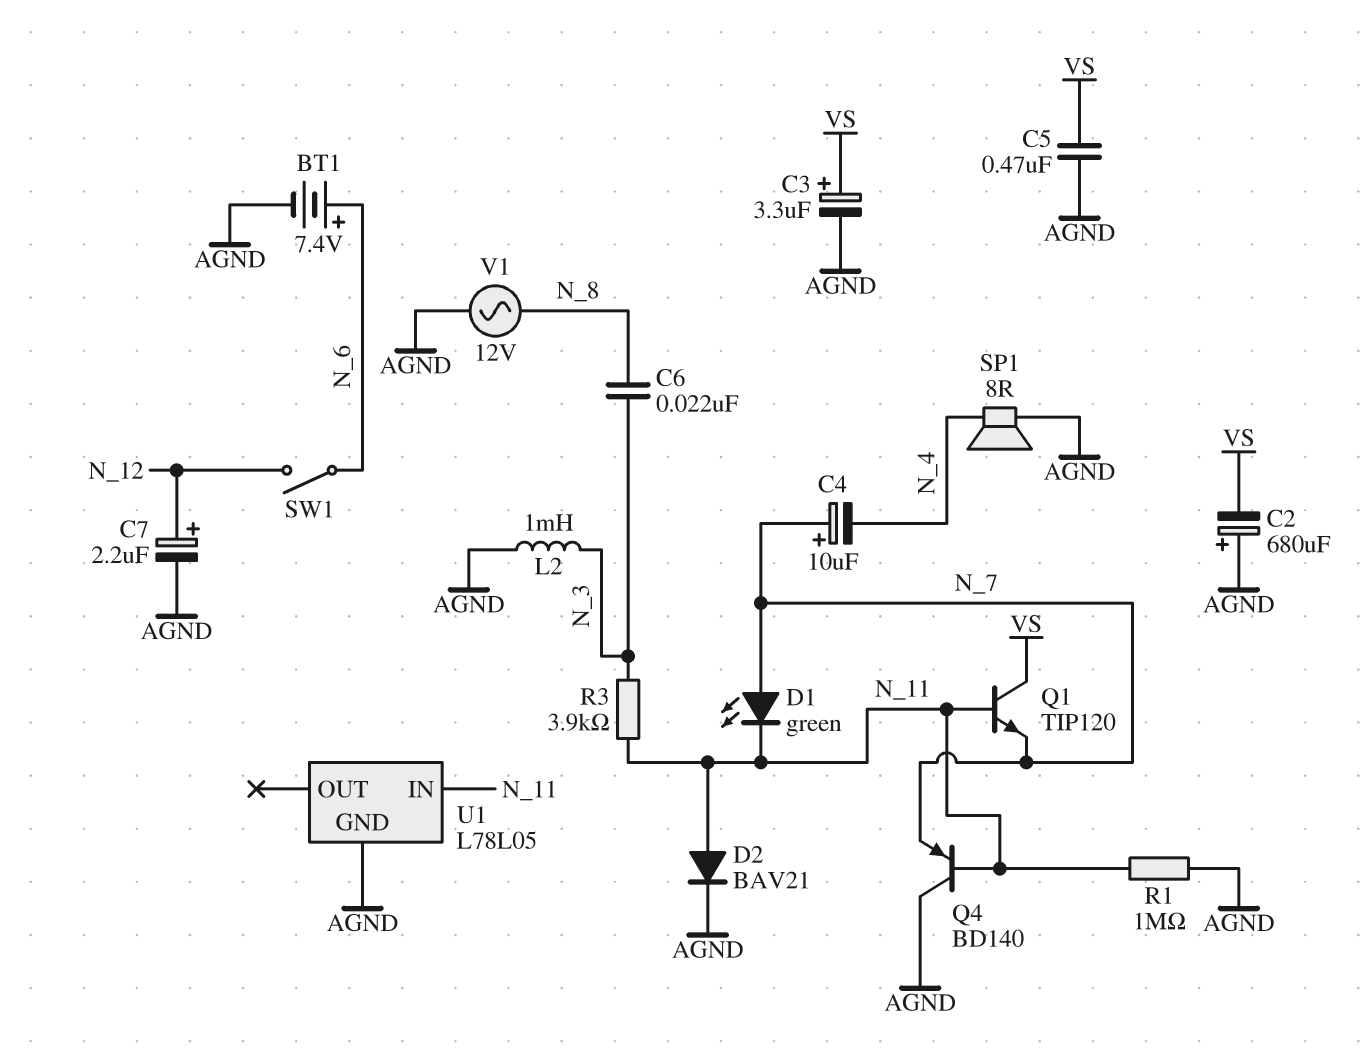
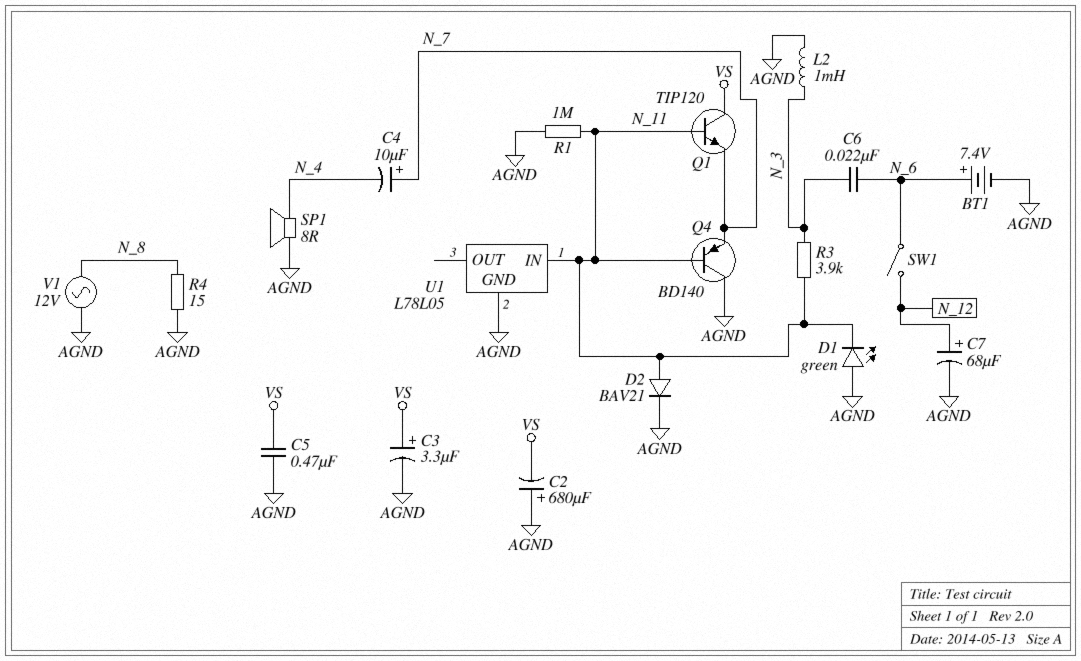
C6: 22nF (N_3, N_8) -> 22nF (N_3, N_6)
C7: 2.2uF (plus N_12, minus AGND) -> 68uF (plus N_12, minus AGND)
D1: LED green (A N_7, K N_11) -> LED green (A AGND, K N_11)
R4: none -> 15 (AGND, N_8)

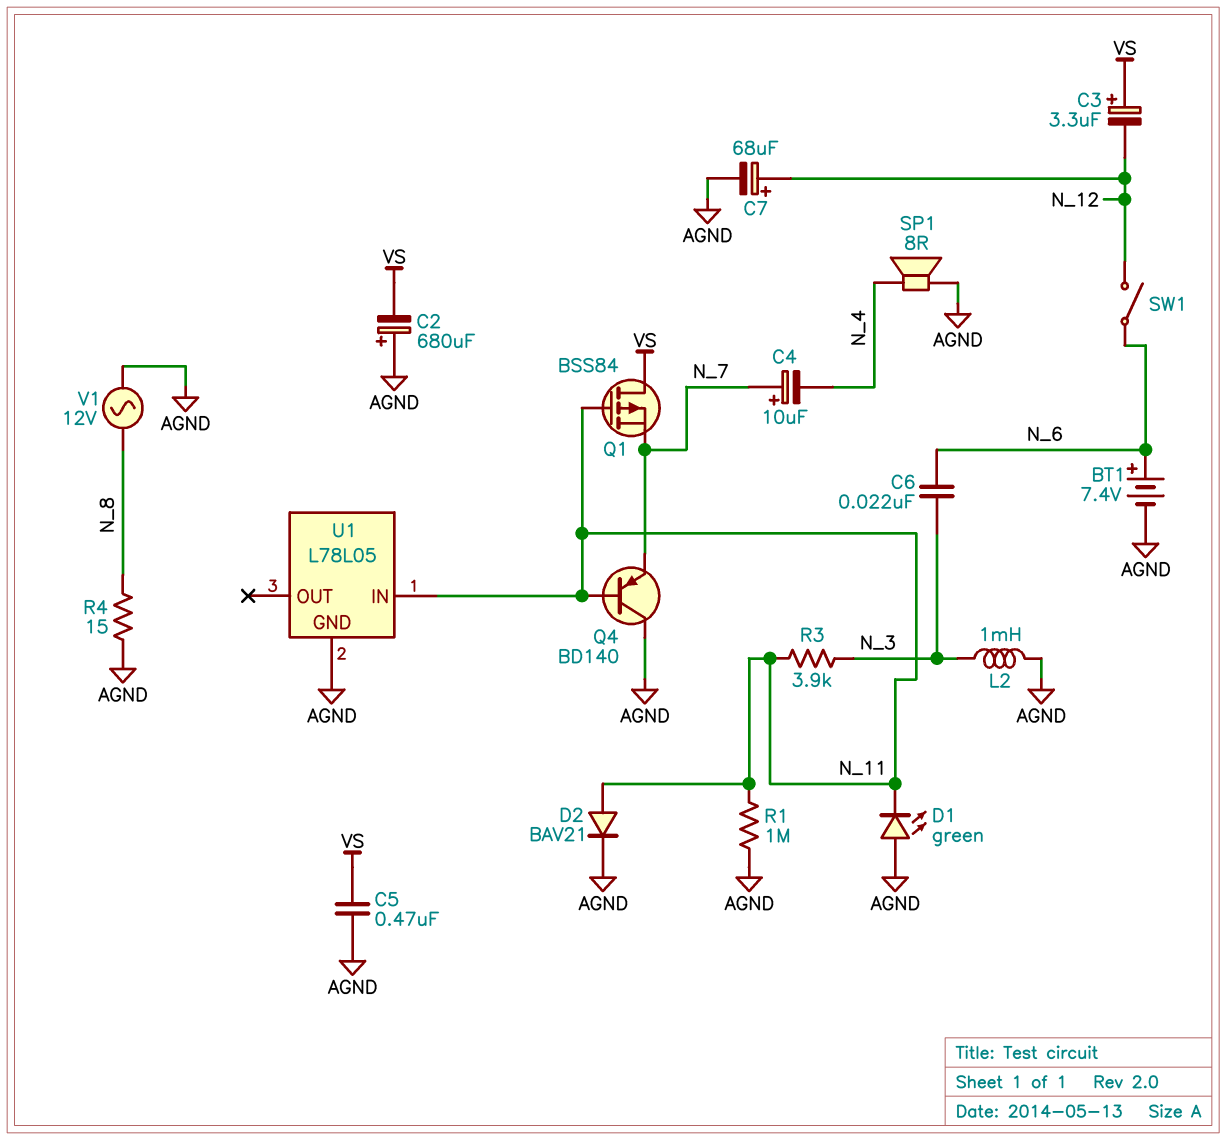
C3: 3.3uF (plus VS, minus AGND) -> 3.3uF (plus VS, minus N_12)
Q1: NPN TIP120 (B N_11, C VS, E N_7) -> PMOS BSS84 (G N_11, D VS, S N_7)

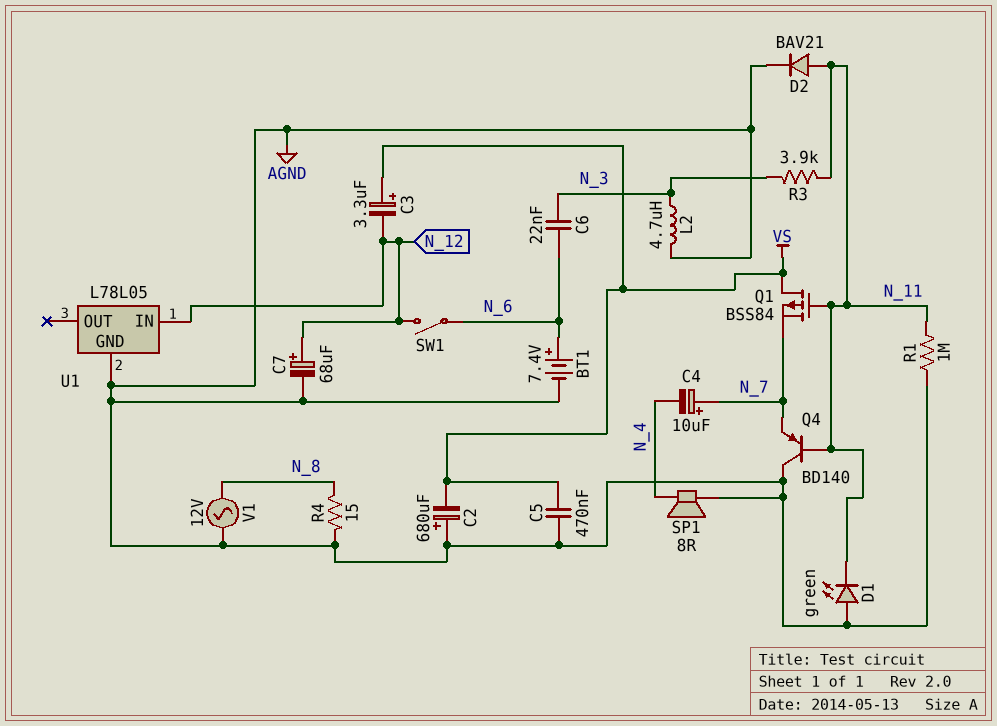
L2: 1mH (AGND, N_3) -> 4.7uH (AGND, N_3)
U1 pin IN: N_11 -> N_12

